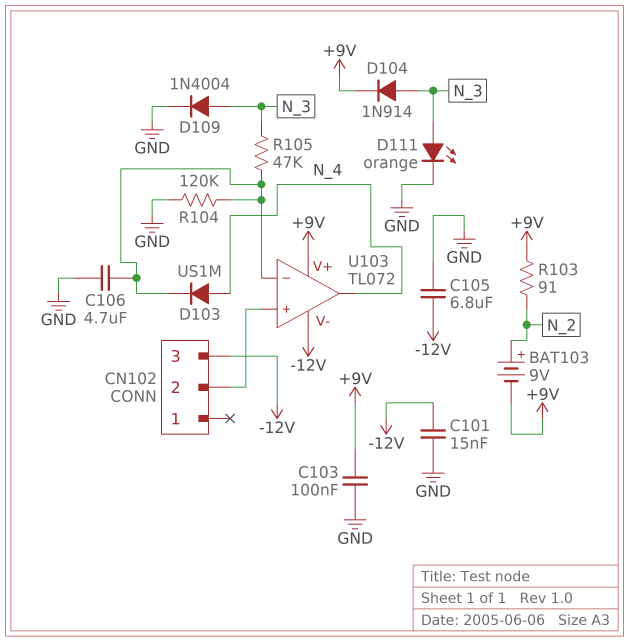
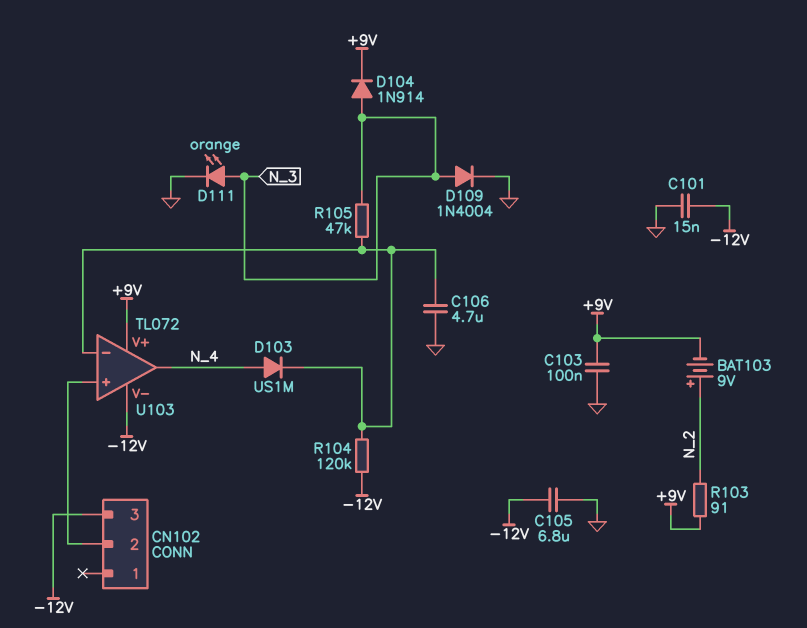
R104: 120k (GND, U103/in-) -> 120k (-12V, U103/in-)

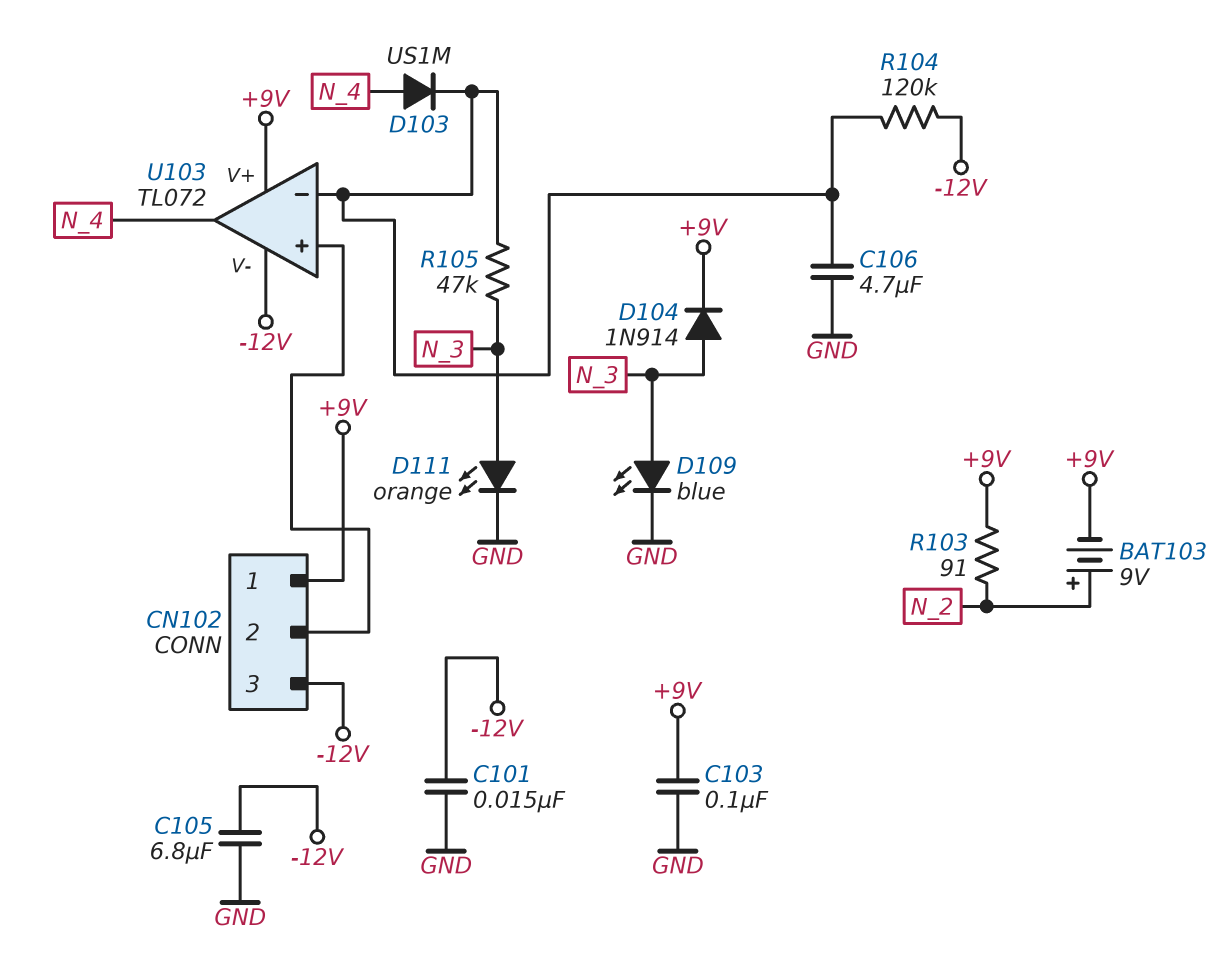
CN102 pin 1: none -> +9V
D109: diode 1N4004 (A N_3, K GND) -> LED blue (A N_3, K GND)

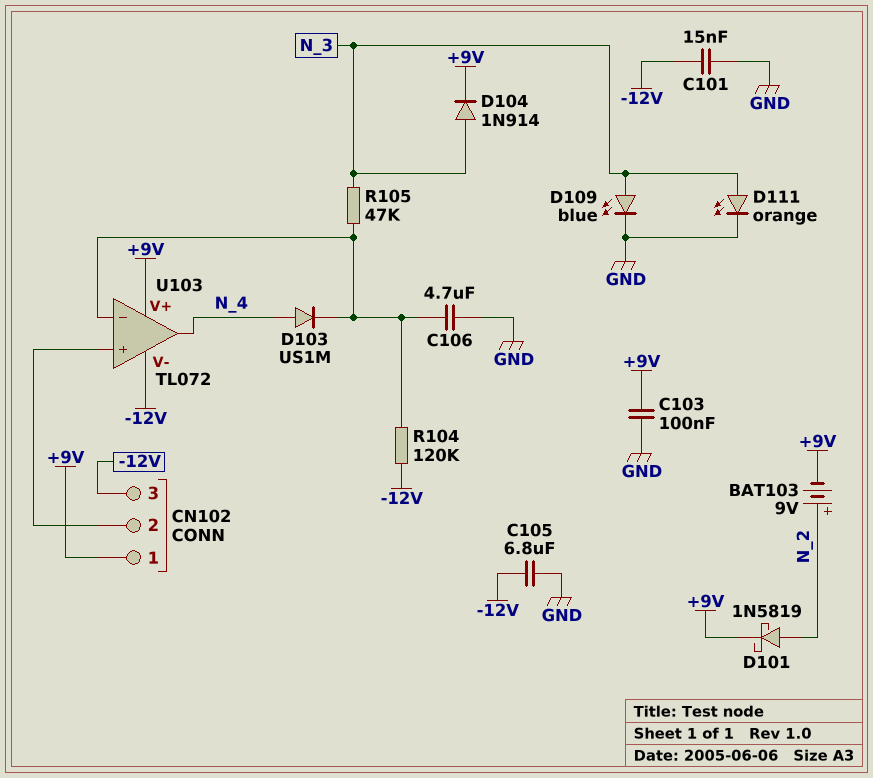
D101: none -> schottky 1N5819 (A N_2, K +9V)
R103: 91 (+9V, N_2) -> none

